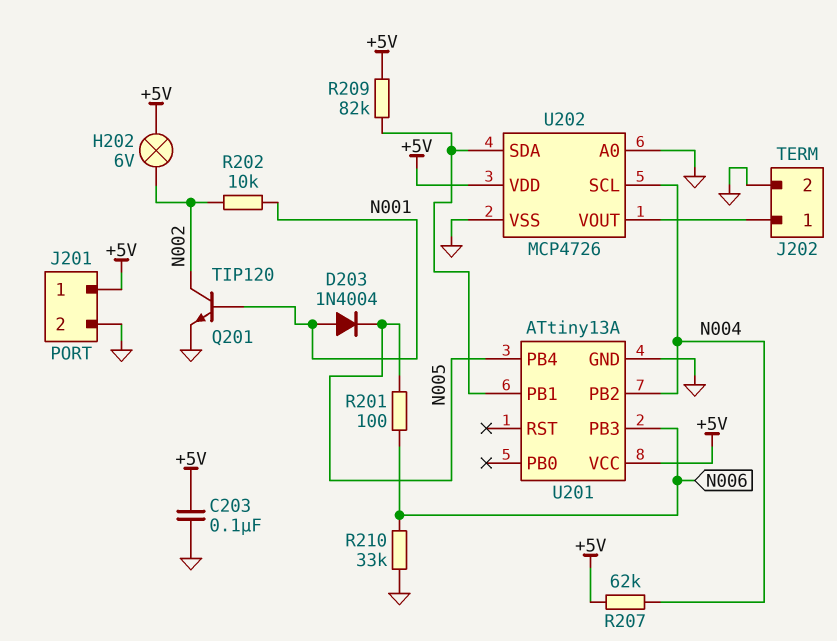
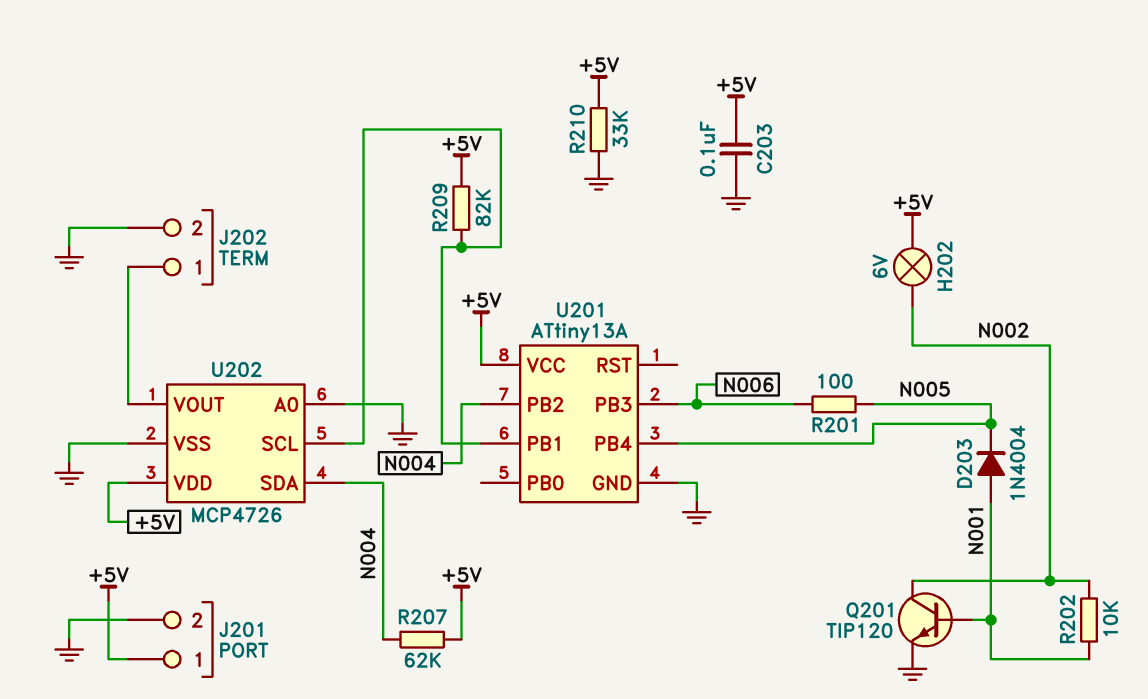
R210: 33k (GND, N006) -> 33k (+5V, GND)
U202 pin SCL: N004 -> U201/PB1
U202 pin SDA: U201/PB1 -> N004

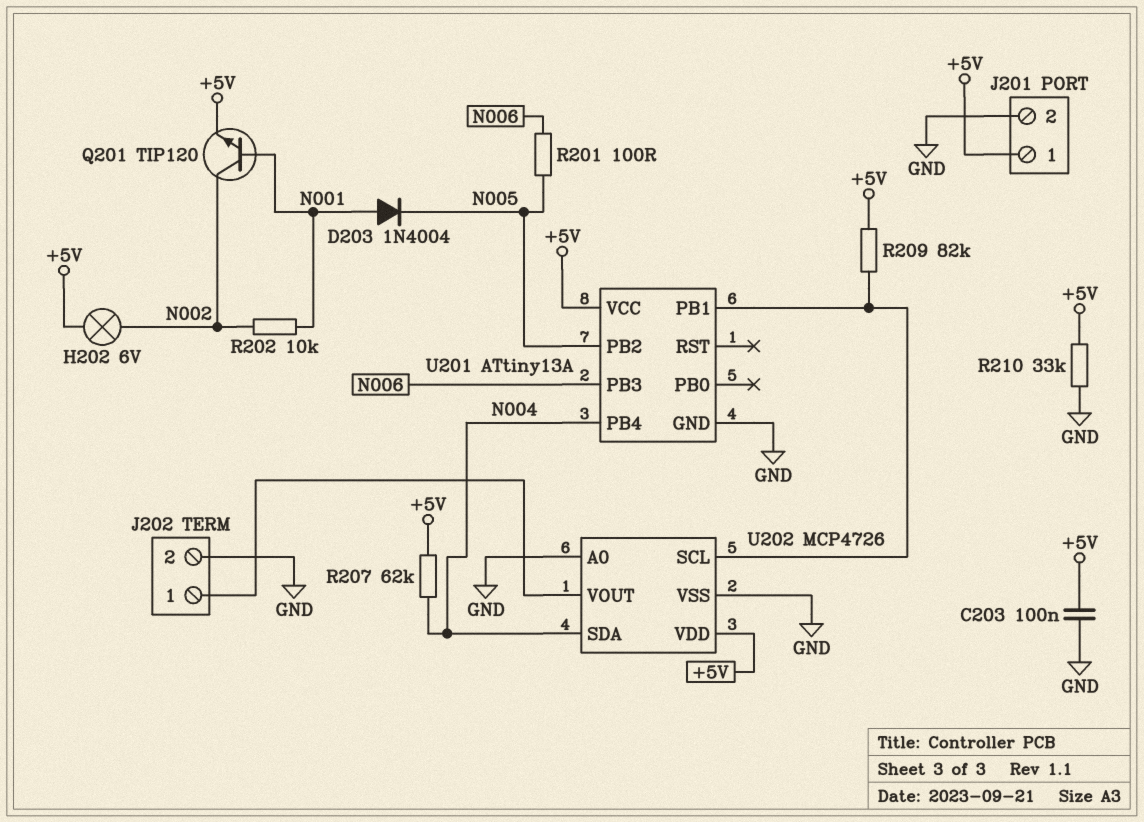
Q201: NPN TIP120 (B N001, C N002, E GND) -> NPN TIP120 (B N001, C N002, E +5V)
U201 pin PB2: N004 -> N005
U201 pin PB4: N005 -> N004

